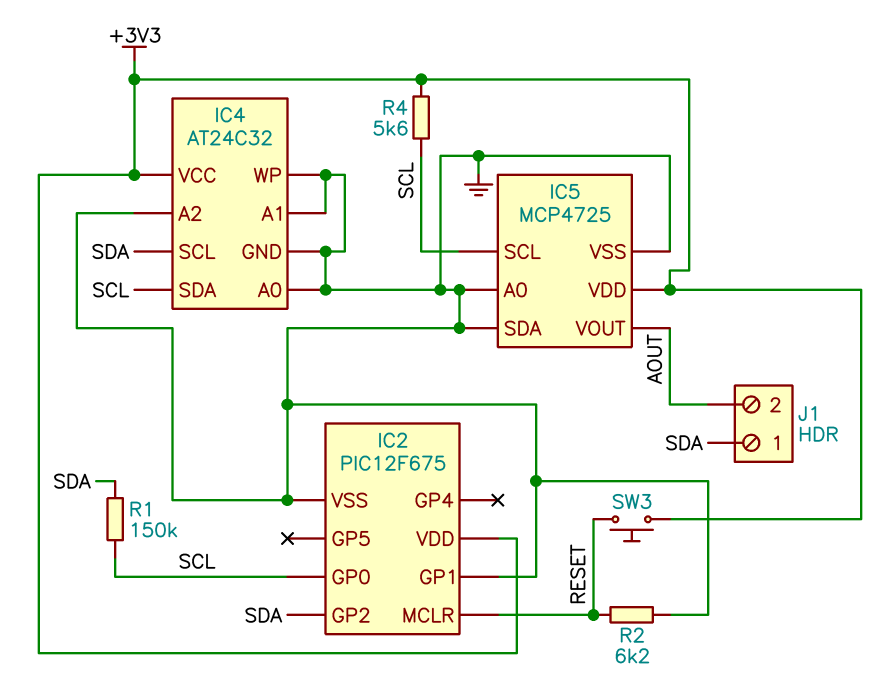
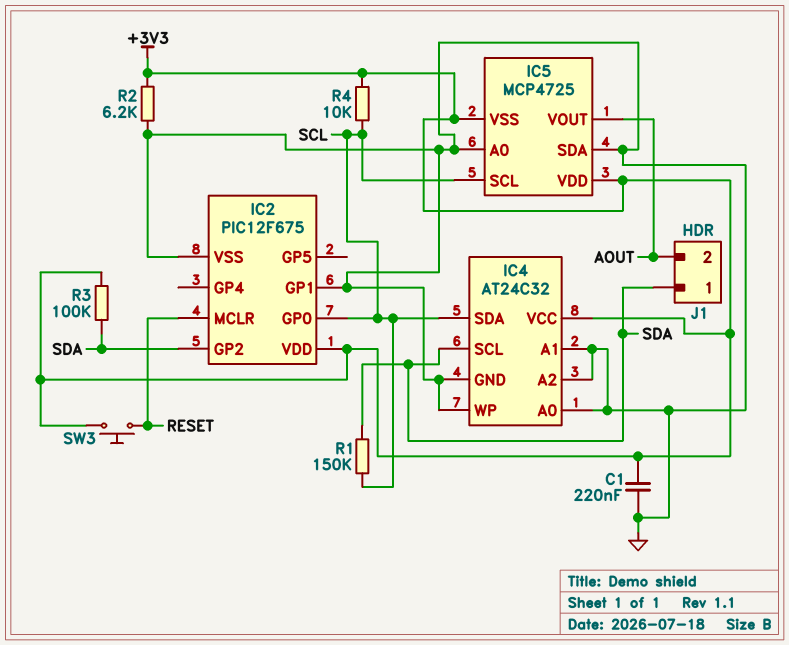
C1: none -> 220nF (+3V3, GND)
IC5 pin VSS: GND -> +3V3
R2: 6.2k (GND, RESET) -> 6.2k (+3V3, GND)
R3: none -> 100k (+3V3, SDA)
R4: 5.6k (+3V3, SCL) -> 10k (+3V3, SCL)

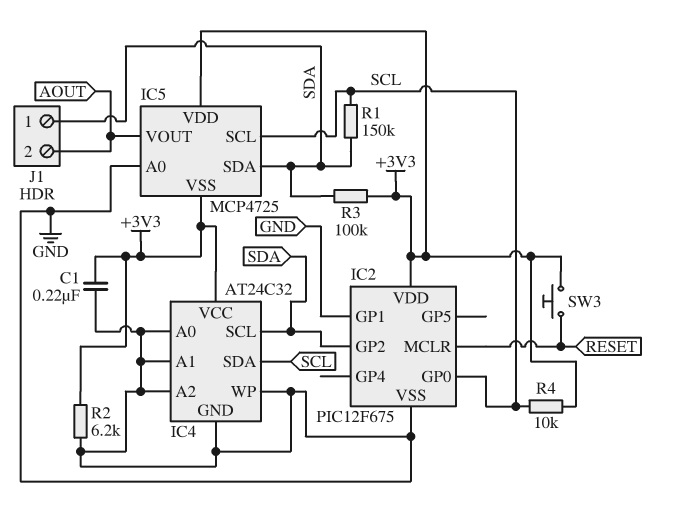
IC5 pin SDA: GND -> SDA

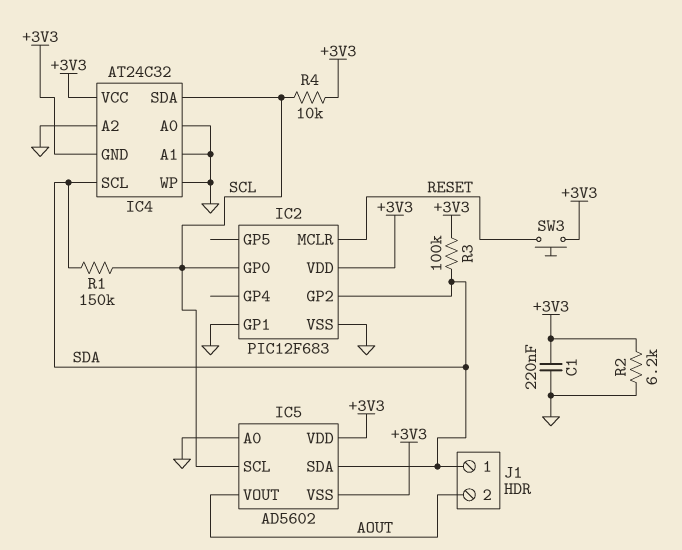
IC2: PIC12F675 -> PIC12F683
IC4 pin GND: GND -> +3V3
IC5: MCP4725 -> AD5602

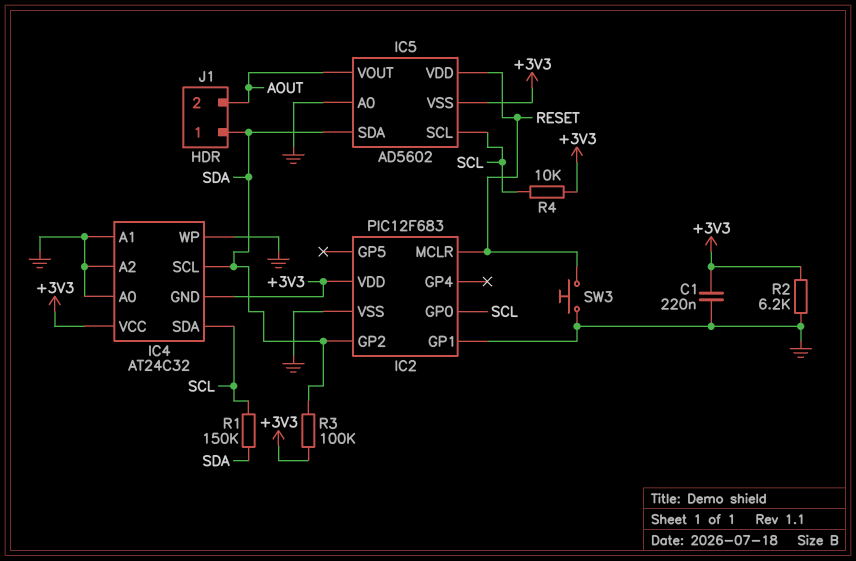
IC5 pin VDD: +3V3 -> RESET
SW3: button (+3V3, RESET) -> button (GND, RESET)

